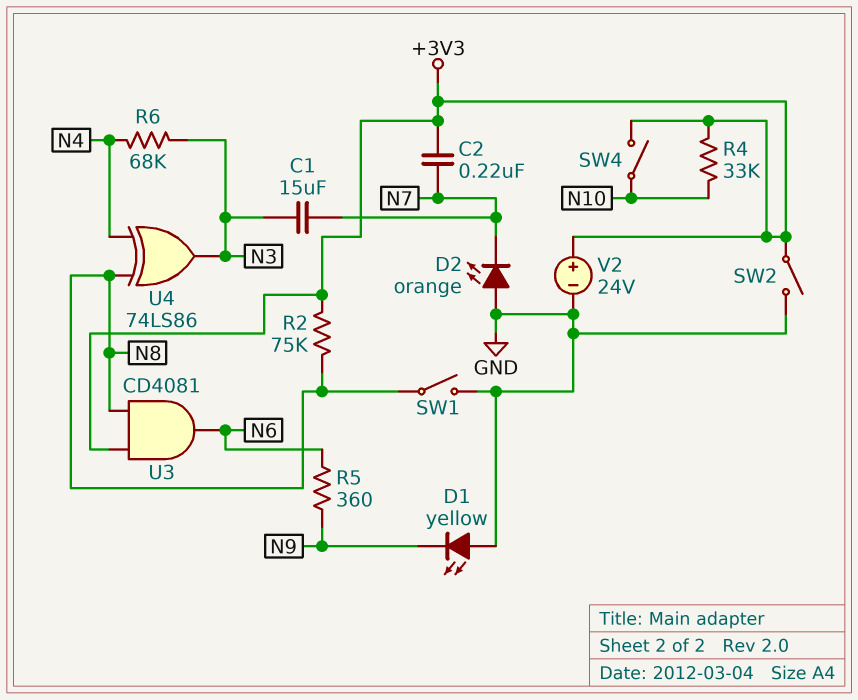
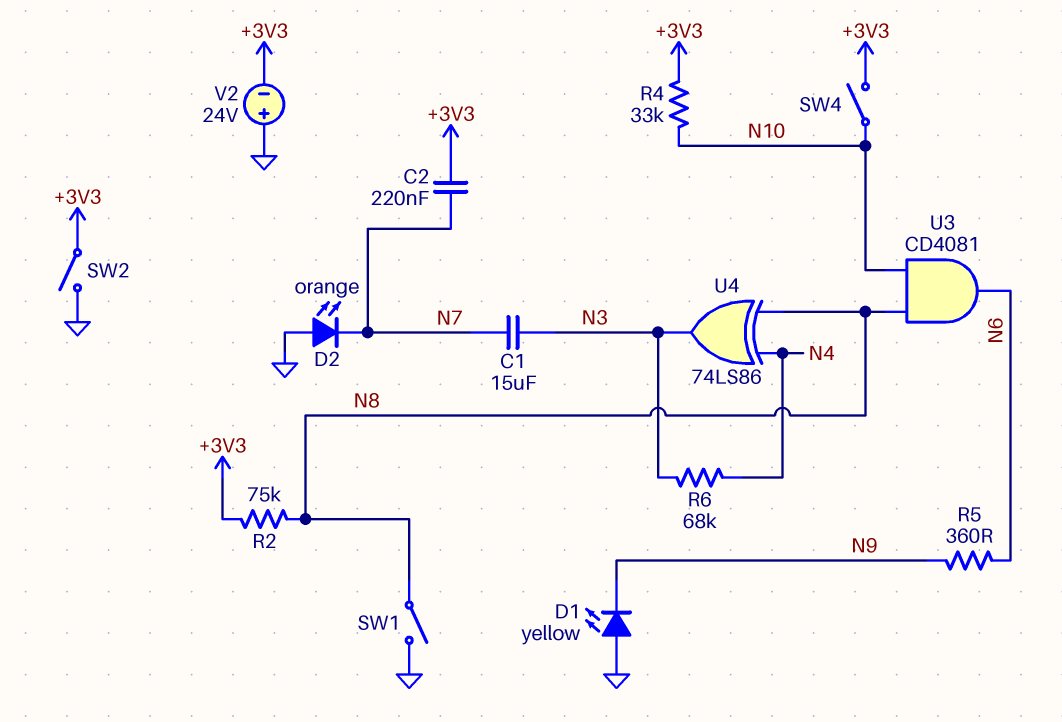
U3: AND CD4081 (in +3V3, in N8, out N6) -> AND CD4081 (in N8, in N10, out N6)
V2: 24V (plus +3V3, minus GND) -> 24V (plus GND, minus +3V3)

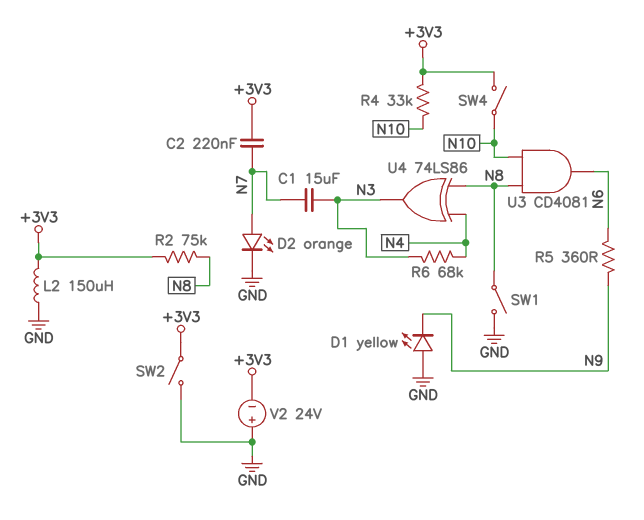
D2: LED orange (A GND, K N7) -> LED orange (A N7, K GND)
L2: none -> 150uH (+3V3, GND)

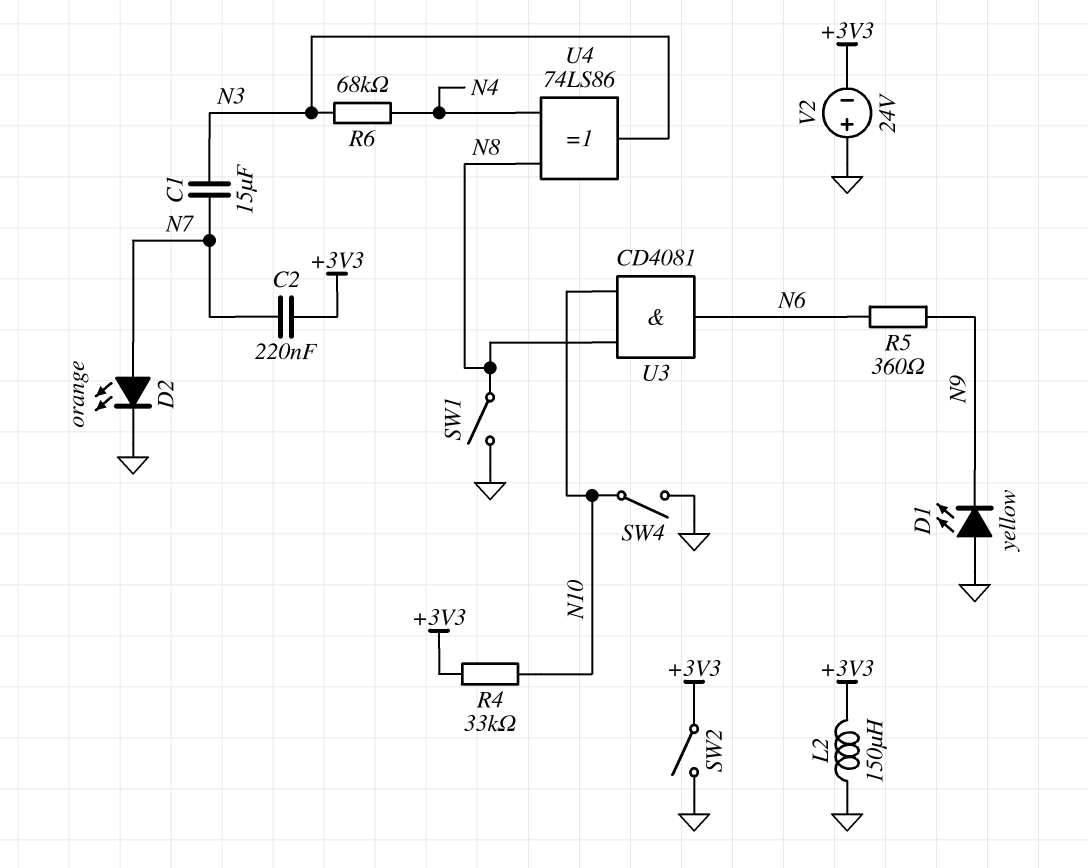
R2: 75k (+3V3, N8) -> none
SW4: switch (+3V3, N10) -> switch (GND, N10)

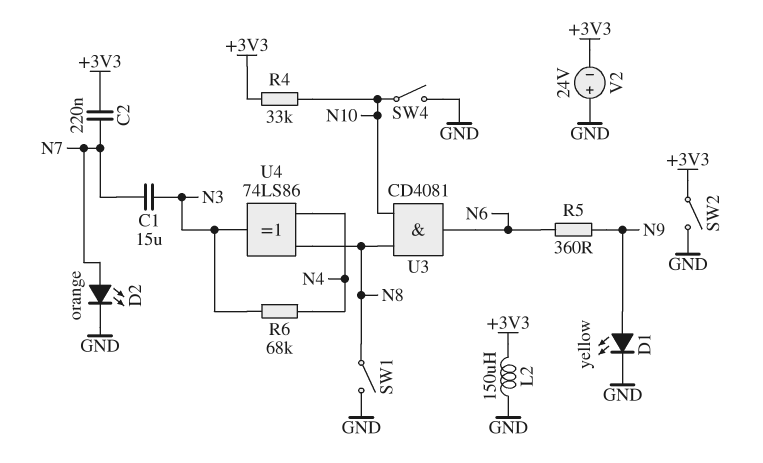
D1: LED yellow (A GND, K N9) -> LED yellow (A N9, K GND)

